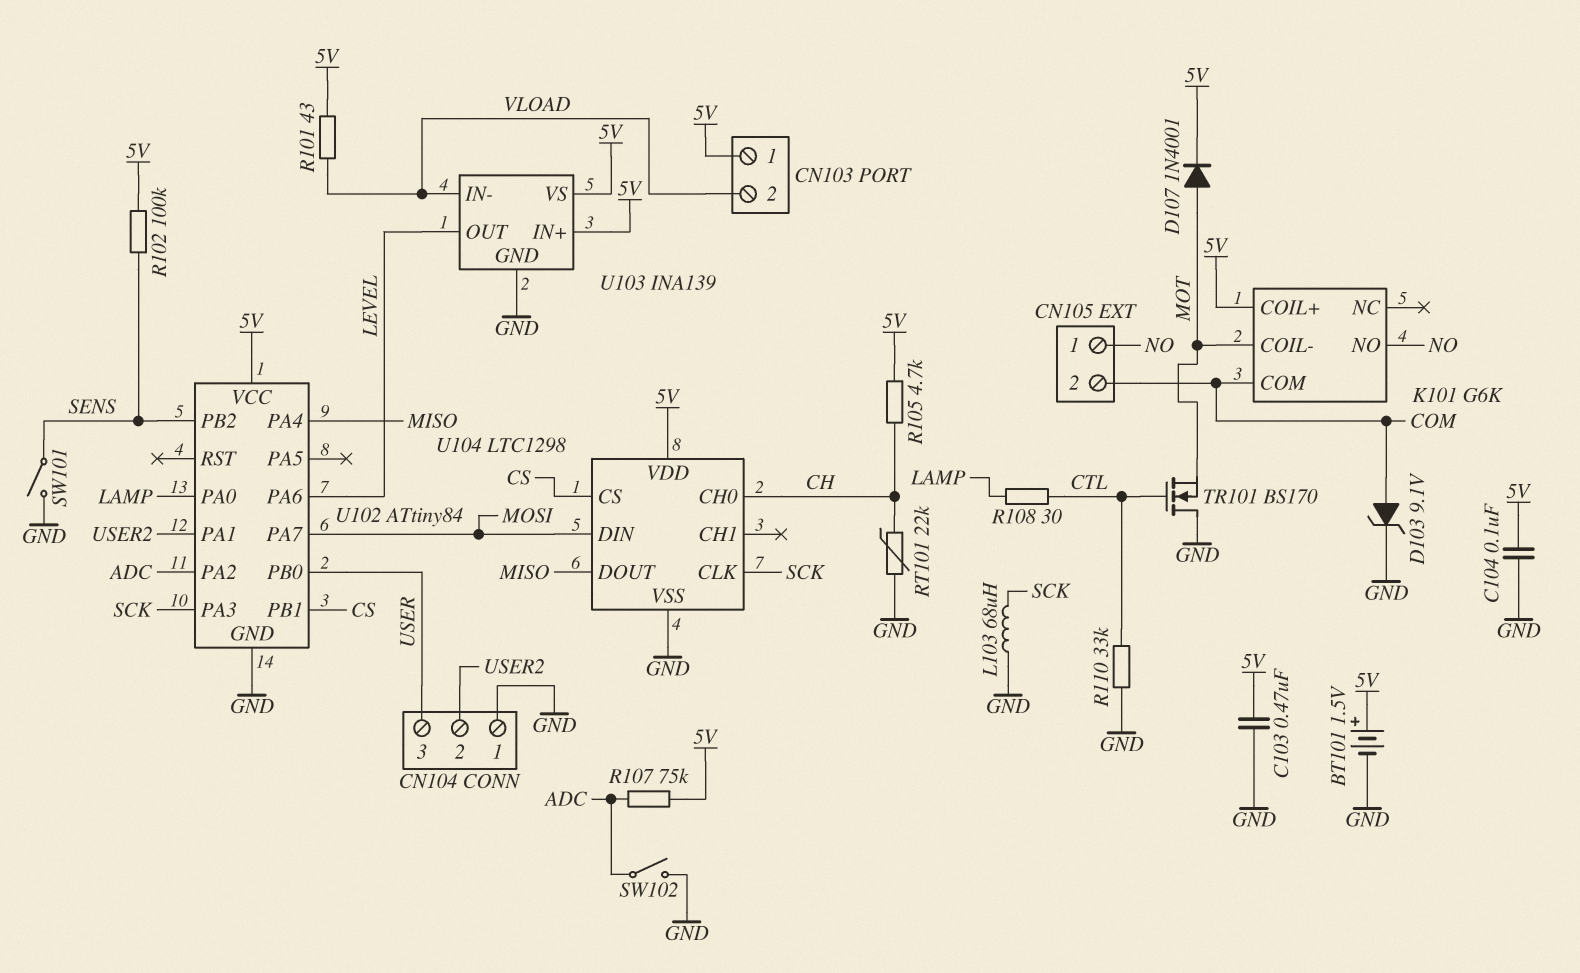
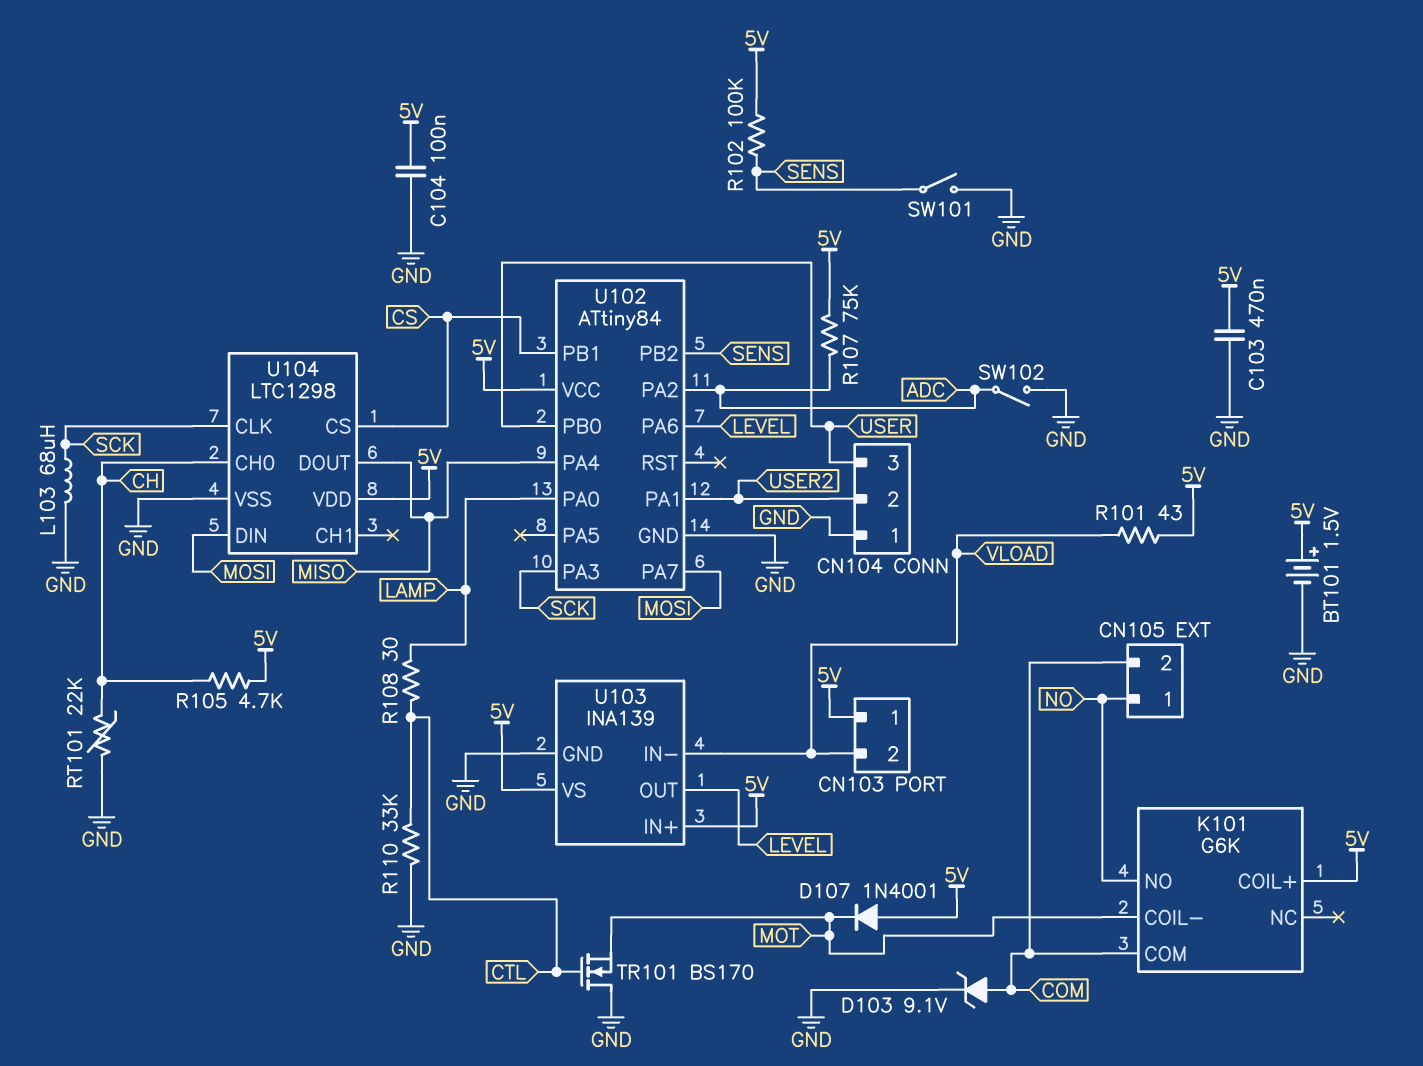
D107: diode 1N4001 (A MOT, K 5V) -> diode 1N4001 (A 5V, K MOT)

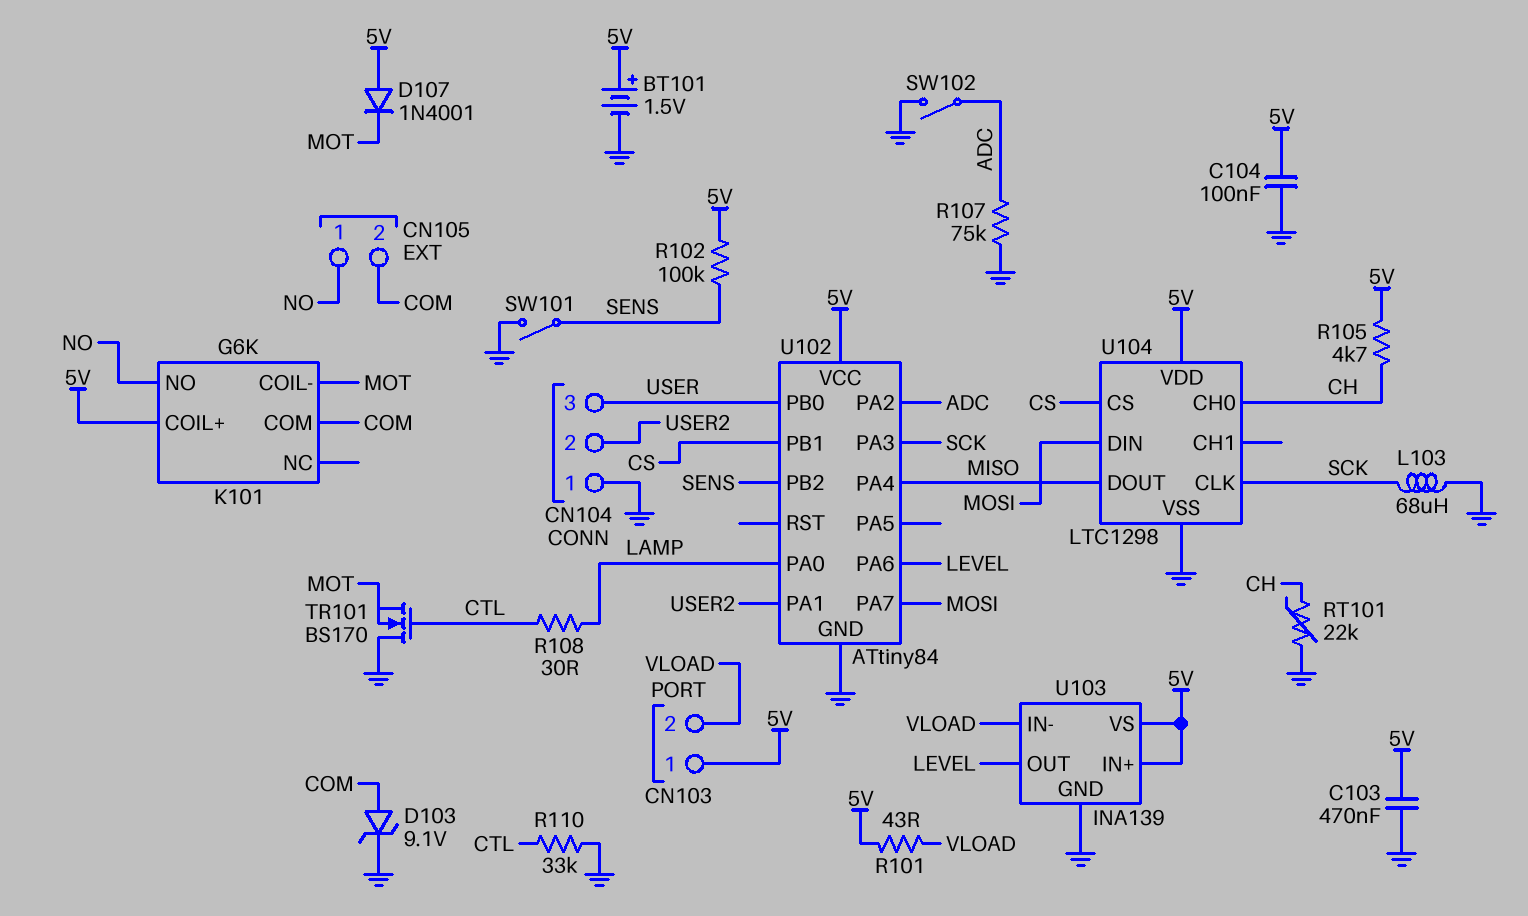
R107: 75k (5V, ADC) -> 75k (ADC, GND)

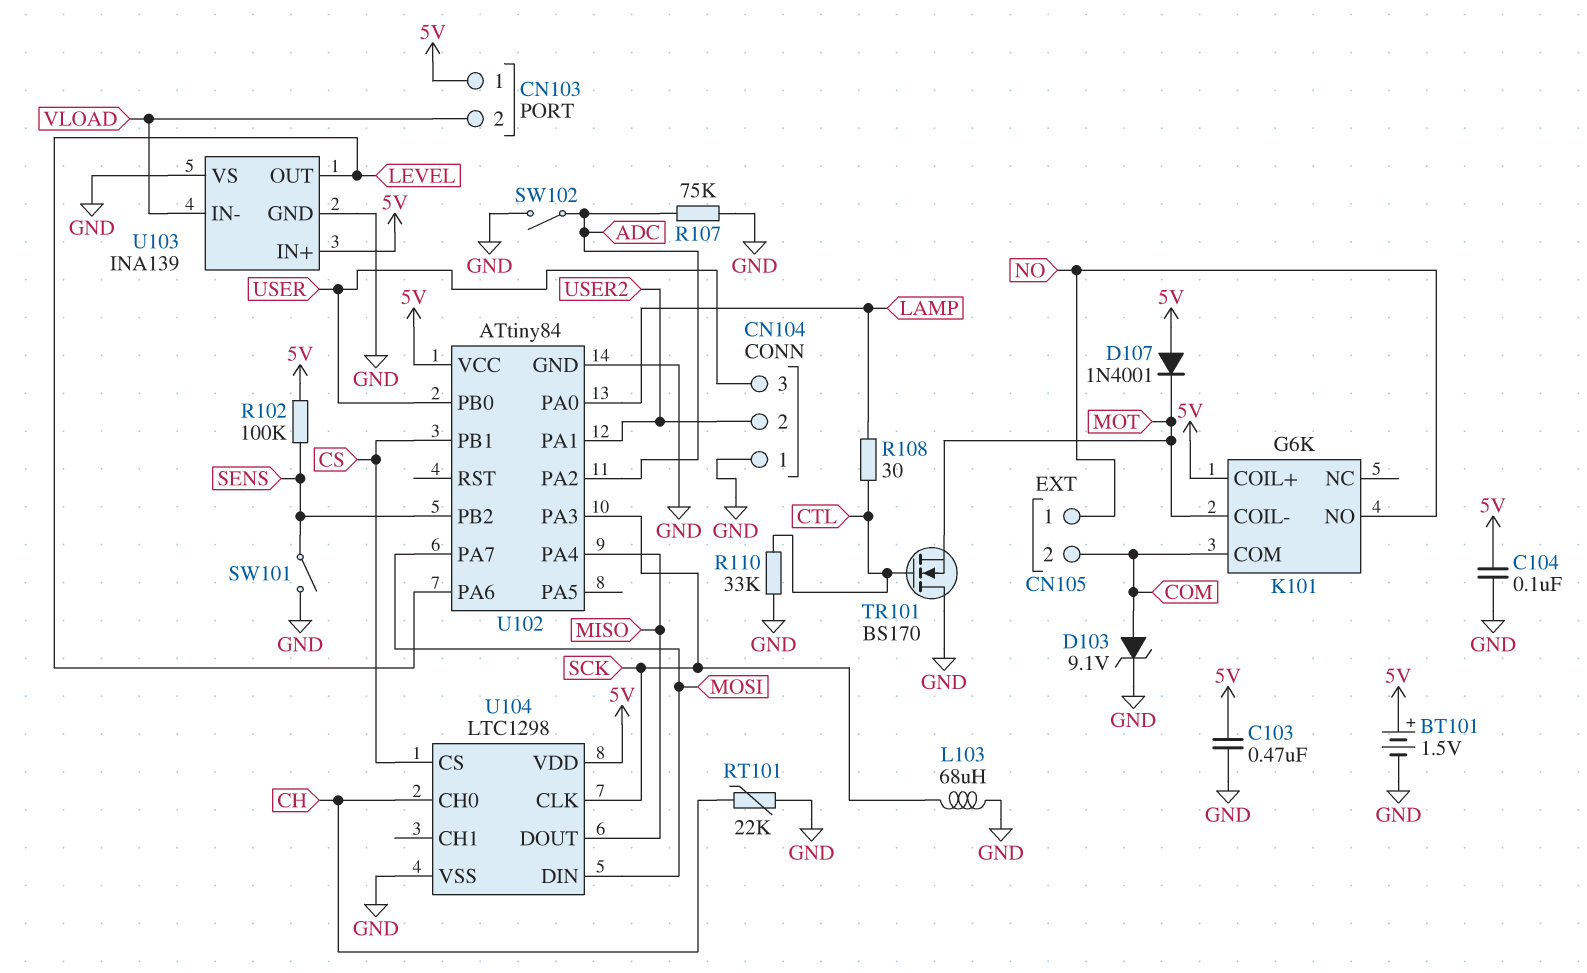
R101: 43 (5V, VLOAD) -> none
R105: 4.7k (5V, CH) -> none
U103 pin VS: 5V -> GND

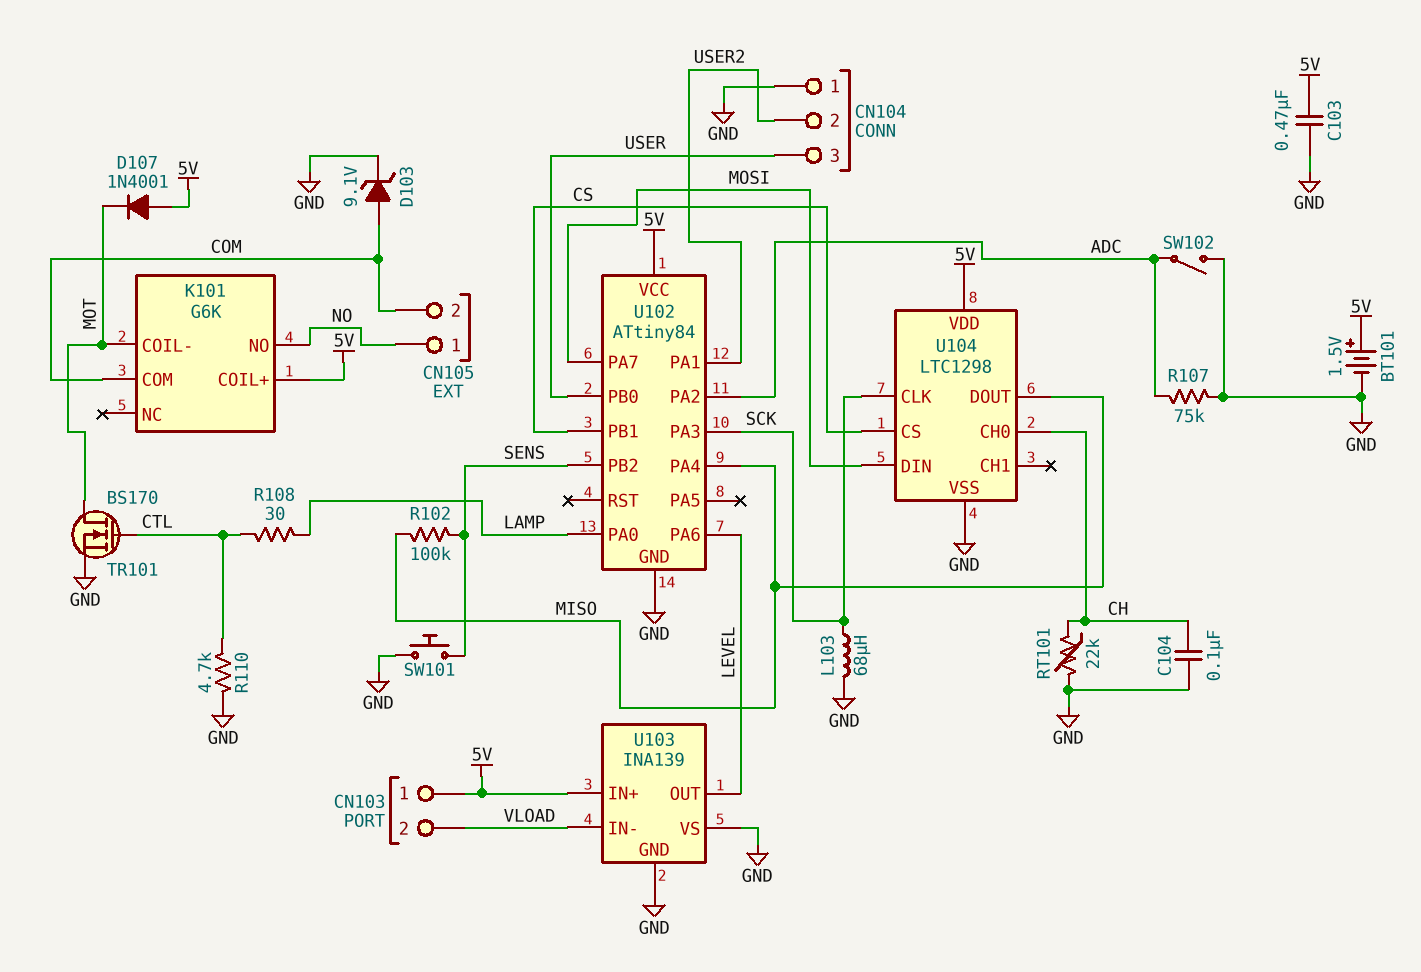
C104: 100nF (5V, GND) -> 100nF (CH, GND)
R102: 100k (5V, SENS) -> 100k (MISO, SENS)
R110: 33k (CTL, GND) -> 4.7k (CTL, GND)
SW101: switch (GND, SENS) -> button (GND, SENS)
TR101: NMOS BS170 (G CTL, D GND, S MOT) -> NMOS BS170 (G CTL, D MOT, S GND)

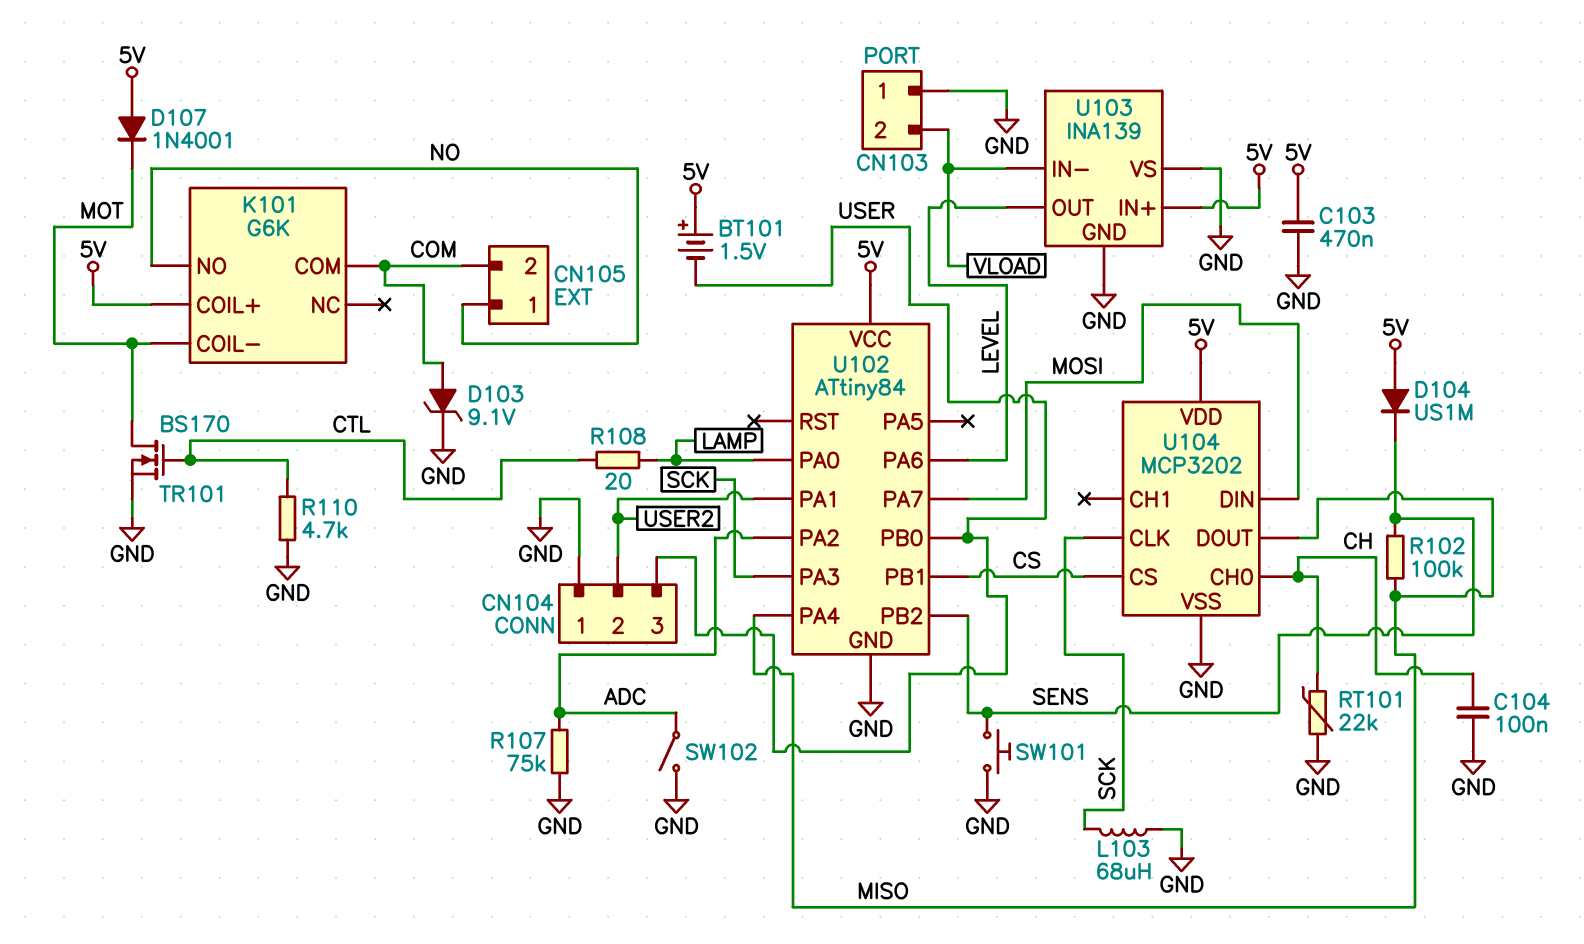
BT101: 1.5V (plus 5V, minus GND) -> 1.5V (plus 5V, minus USER)
CN103 pin 1: 5V -> GND
D104: none -> diode US1M (A 5V, K SENS)
R108: 30 (CTL, LAMP) -> 20 (CTL, LAMP)
U104: LTC1298 -> MCP3202

